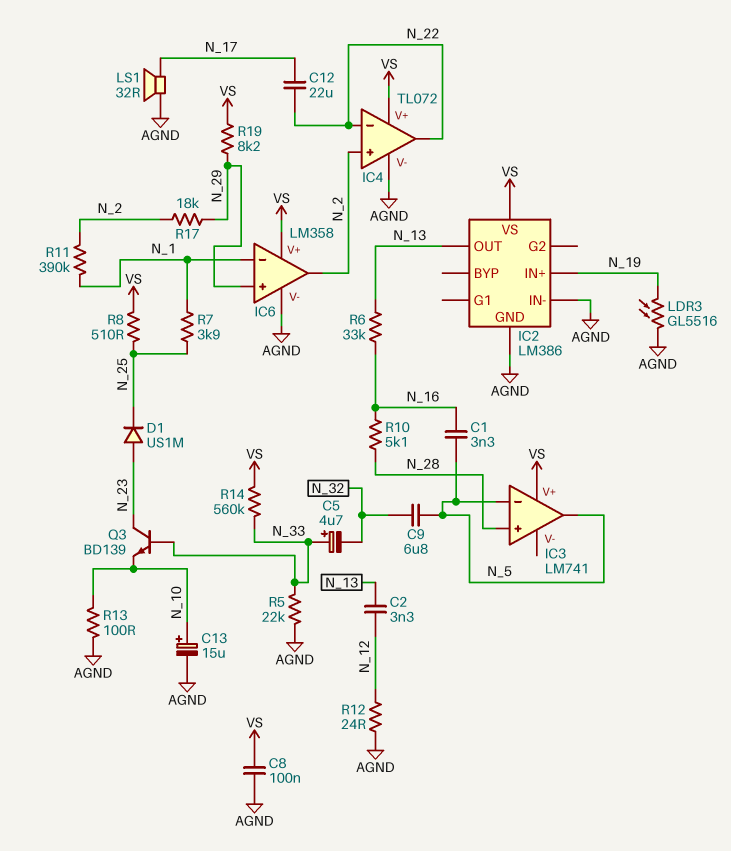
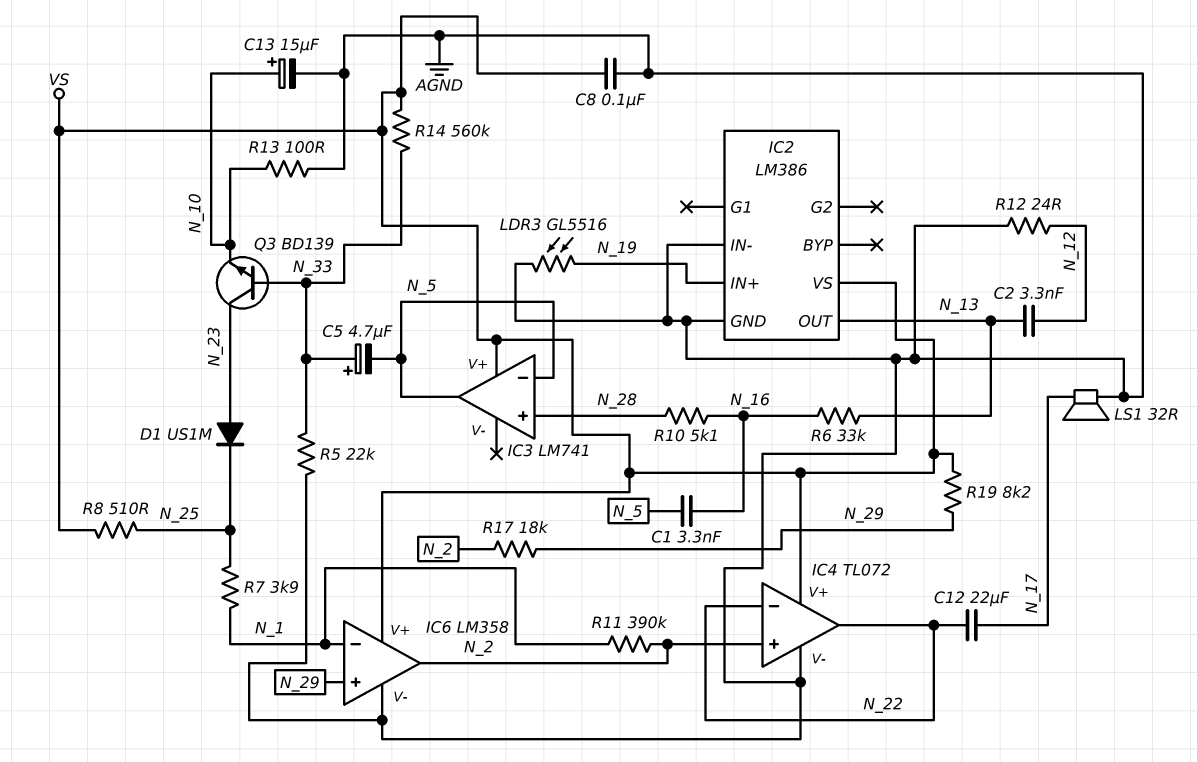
C5: 4.7uF (plus N_33, minus N_32) -> 4.7uF (plus N_33, minus N_5)
C9: 6.8uF (N_5, N_32) -> none

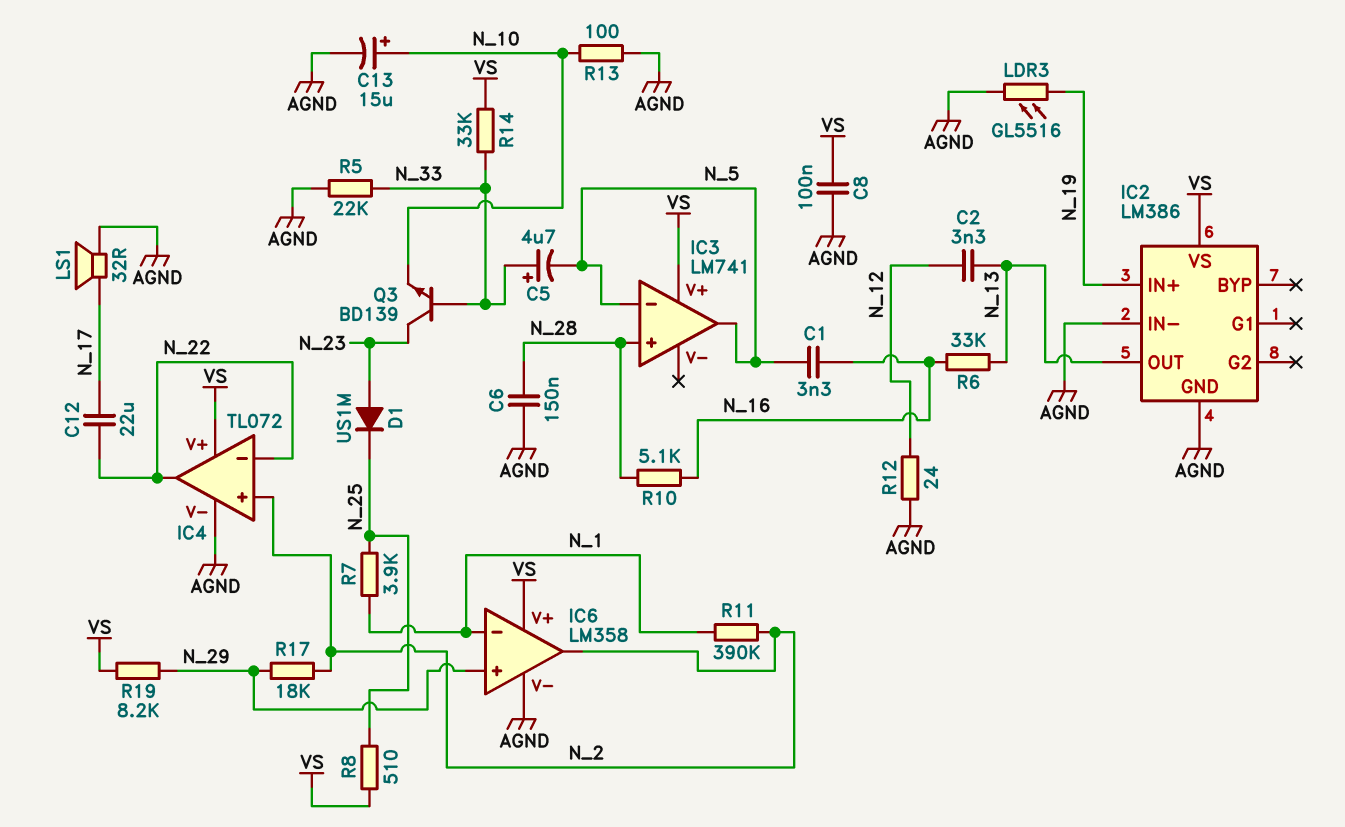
C6: none -> 150nF (AGND, N_28)
R14: 560k (N_33, VS) -> 33k (N_33, VS)

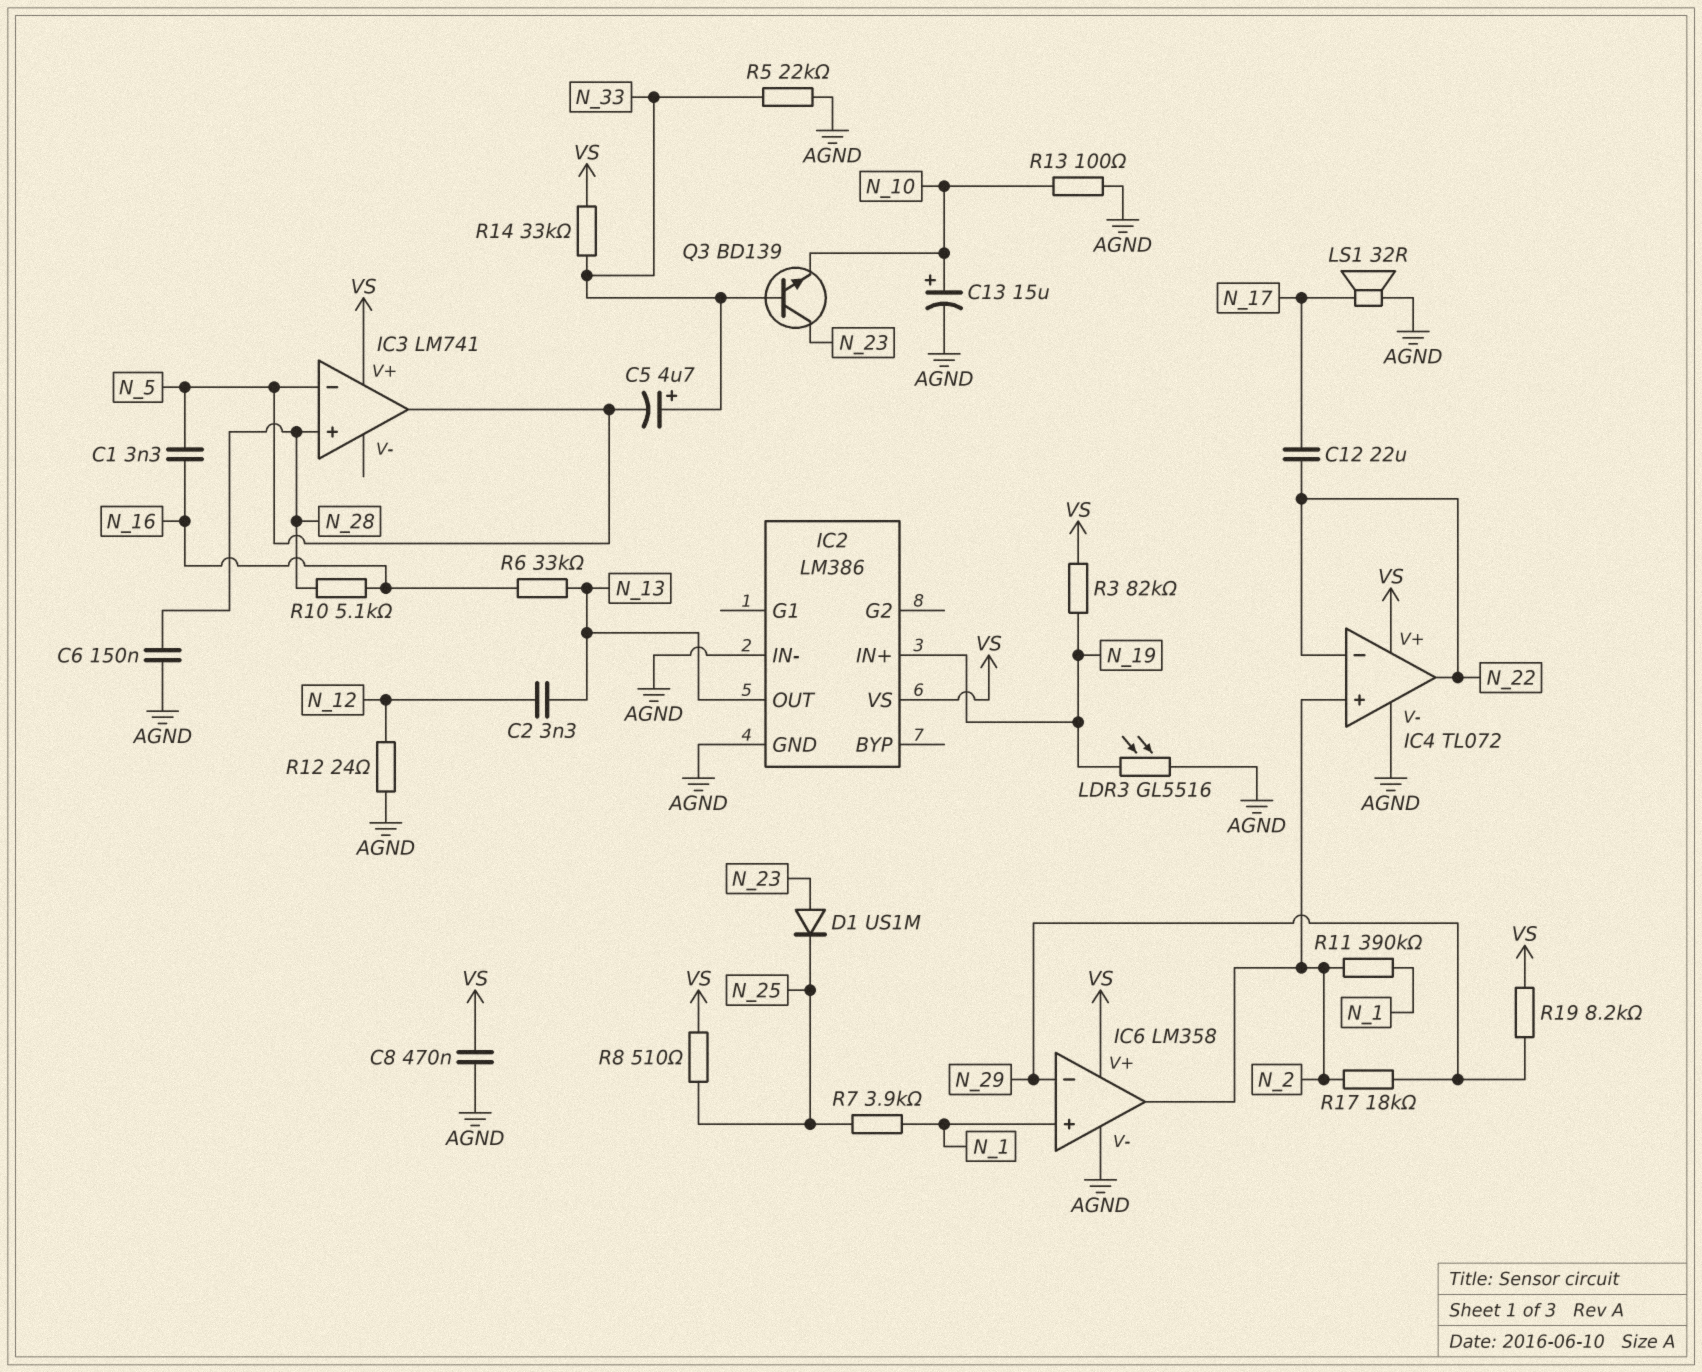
C8: 100nF (AGND, VS) -> 470nF (AGND, VS)
IC6 pin in+: N_29 -> N_1
IC6 pin in-: N_1 -> N_29
R3: none -> 82k (N_19, VS)

